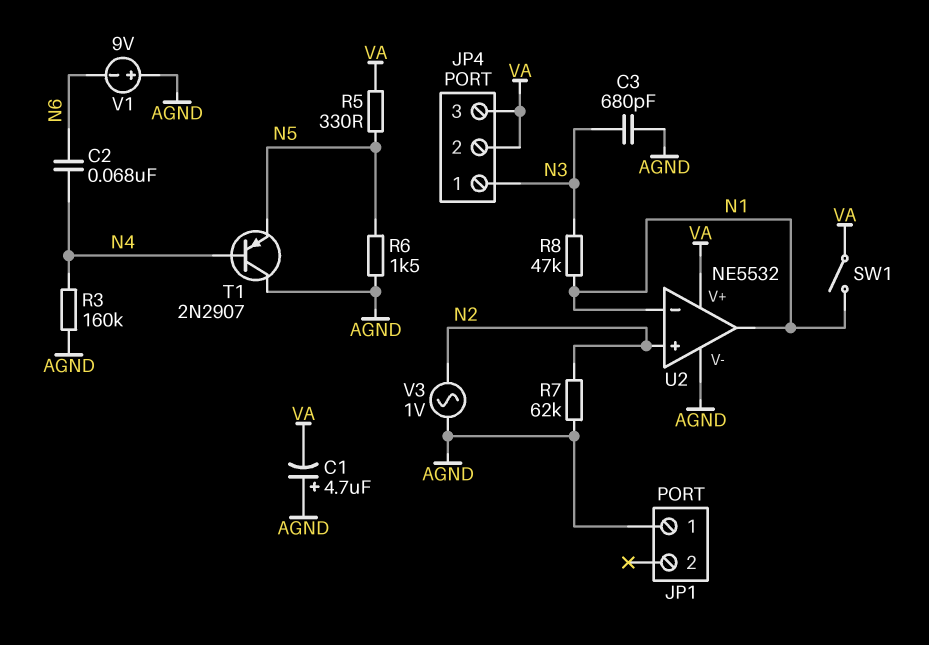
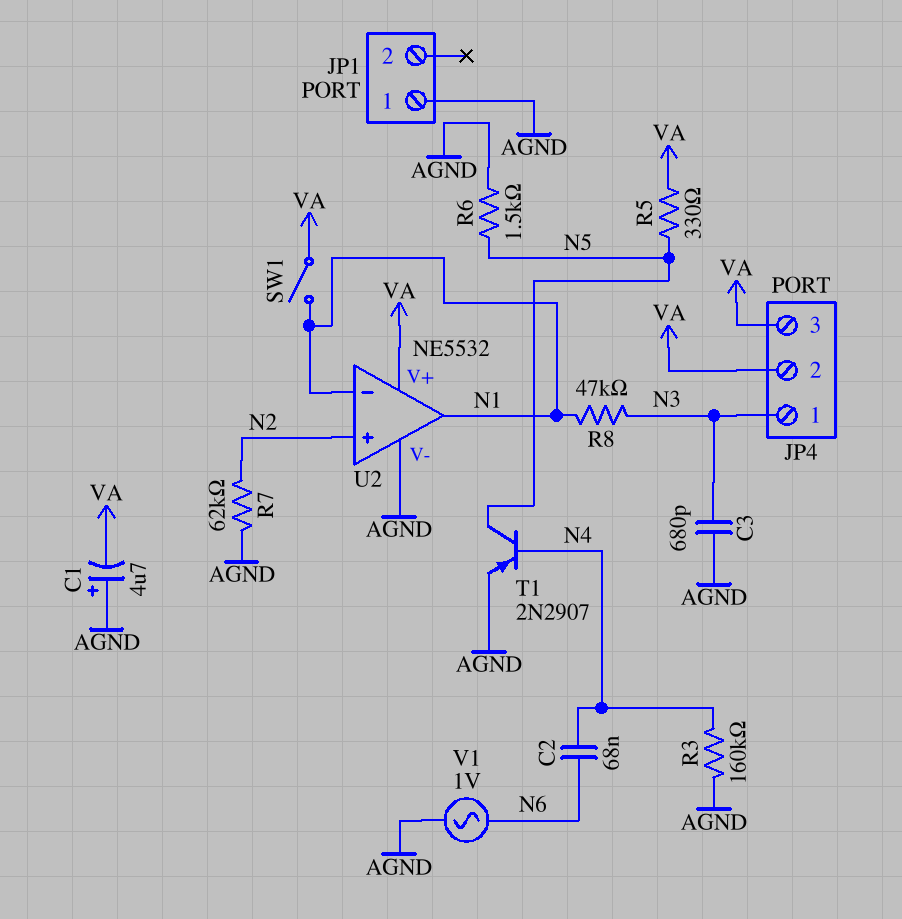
T1: PNP 2N2907 (B N4, C AGND, E N5) -> PNP 2N2907 (B N4, C N5, E AGND)
V1: 9V (plus AGND, minus N6) -> AC 1V (AGND, N6)
V3: AC 1V (AGND, N2) -> none

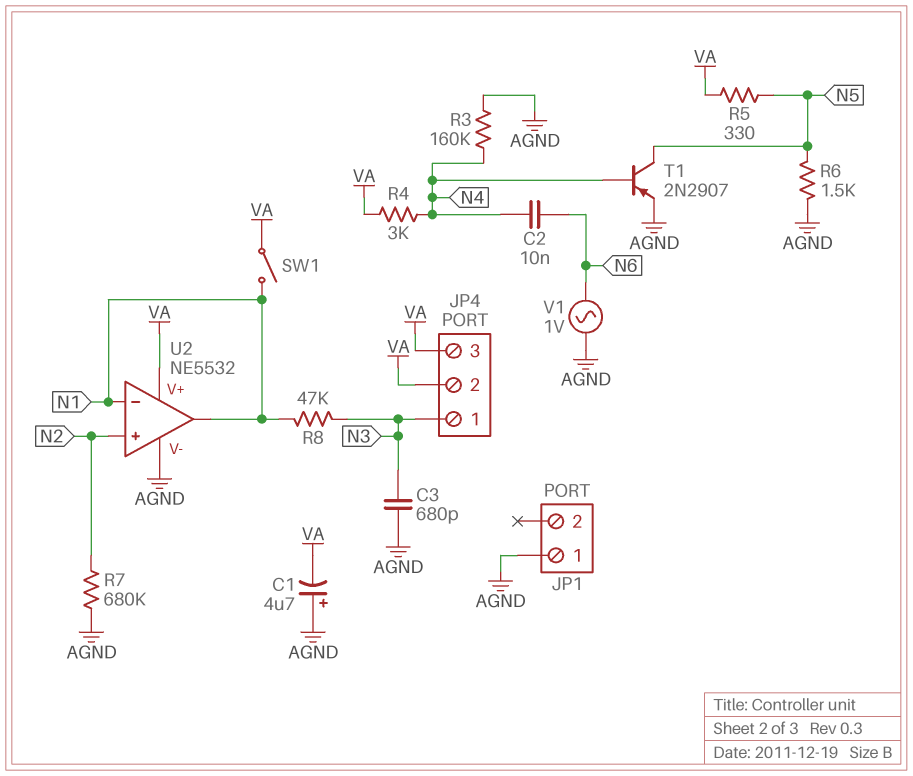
C2: 68nF (N4, N6) -> 10nF (N4, N6)
R4: none -> 3k (N4, VA)
R7: 62k (AGND, N2) -> 680k (AGND, N2)

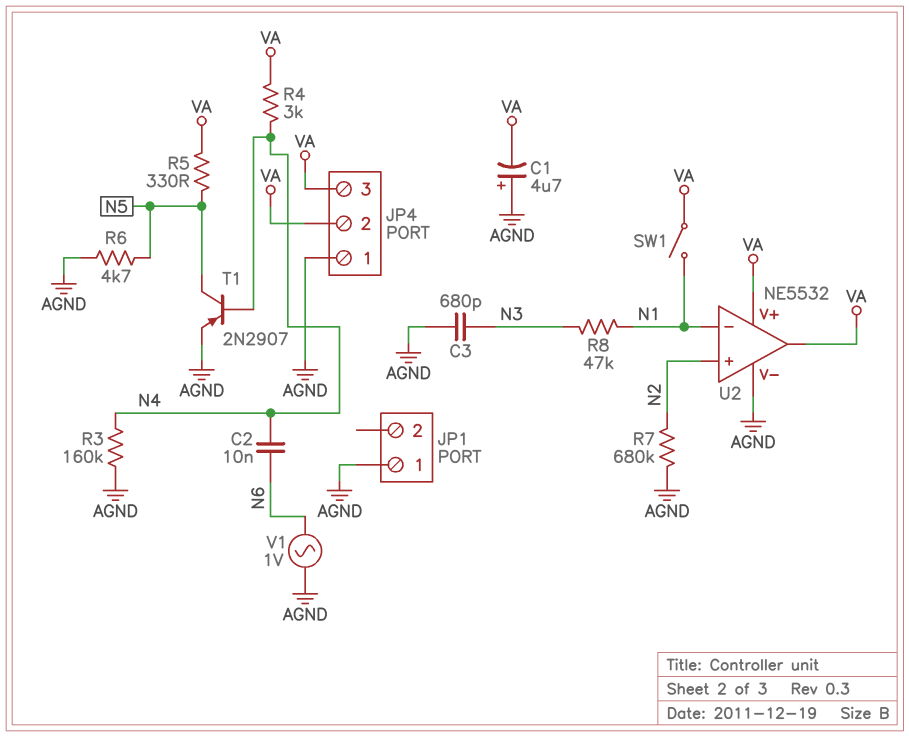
JP4 pin 1: N3 -> AGND
R6: 1.5k (AGND, N5) -> 4.7k (AGND, N5)
U2 pin out: N1 -> VA

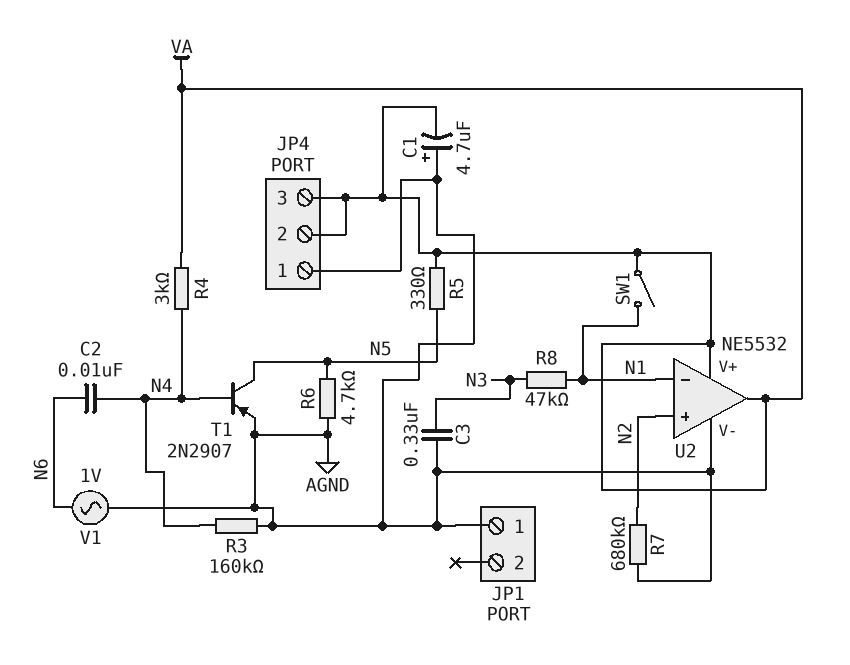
C3: 680pF (AGND, N3) -> 330nF (AGND, N3)

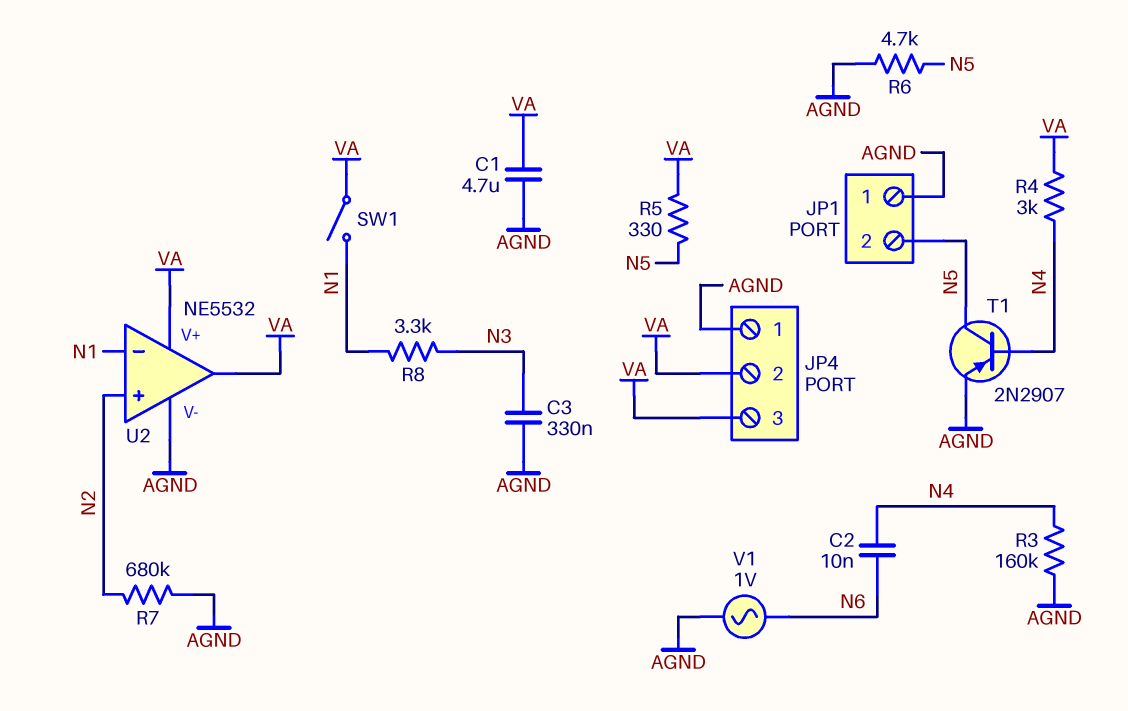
C1: 4.7uF (plus AGND, minus VA) -> 4.7uF (AGND, VA)
JP1 pin 2: none -> N5
R8: 47k (N1, N3) -> 3.3k (N1, N3)

